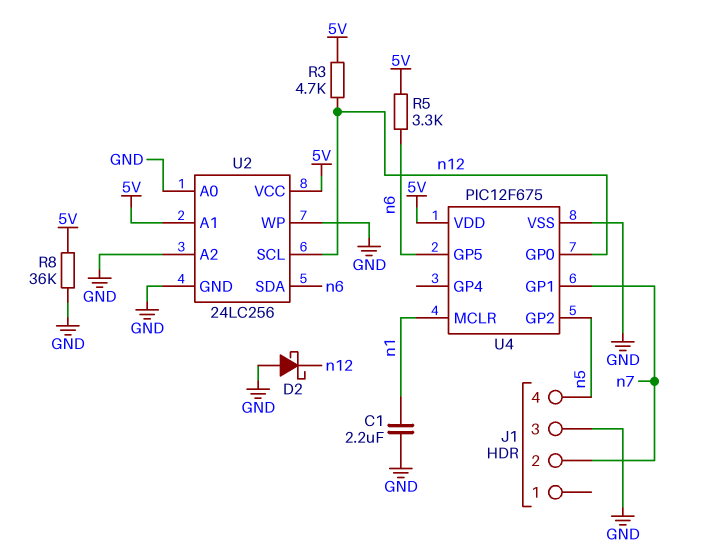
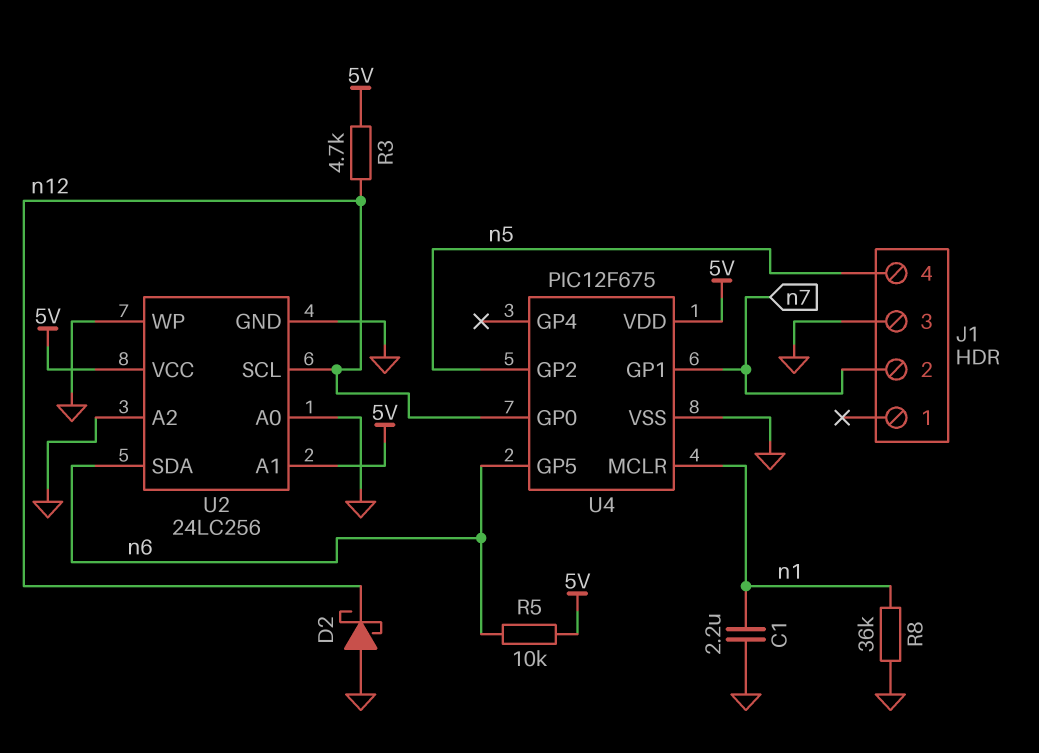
R5: 3.3k (5V, n6) -> 10k (5V, n6)
R8: 36k (5V, GND) -> 36k (GND, n1)

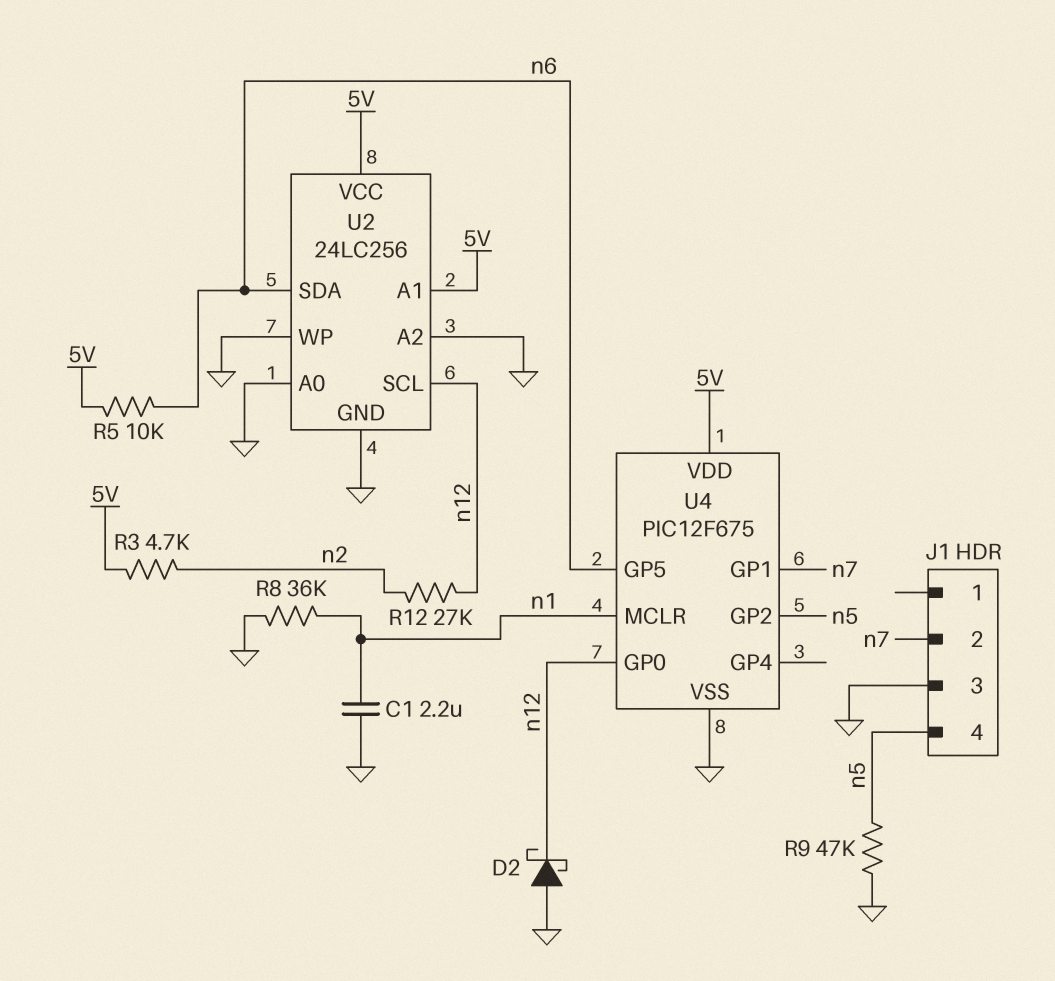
R3: 4.7k (5V, n12) -> 4.7k (5V, n2)
R9: none -> 47k (GND, n5)
R12: none -> 27k (n2, n12)

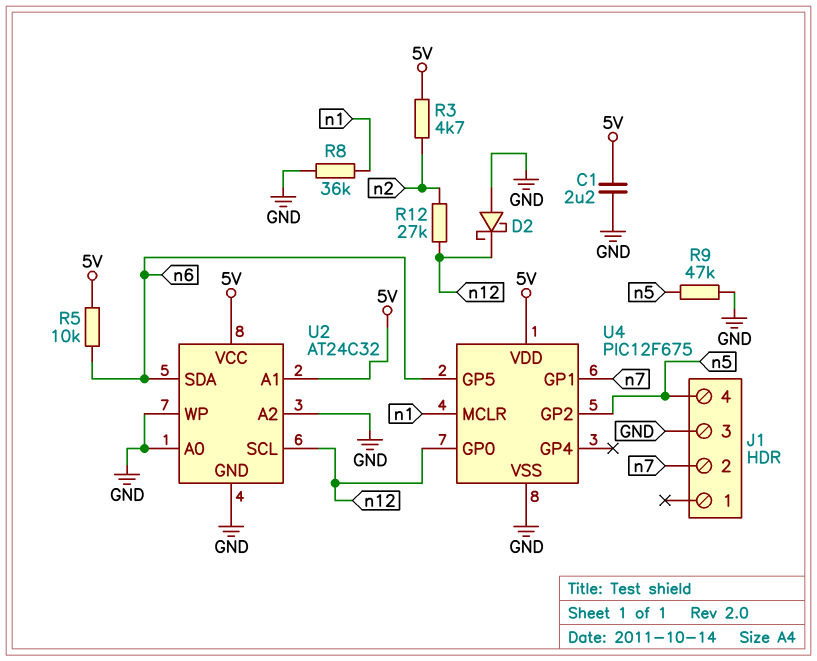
C1: 2.2uF (GND, n1) -> 2.2uF (5V, GND)
U2: 24LC256 -> AT24C32

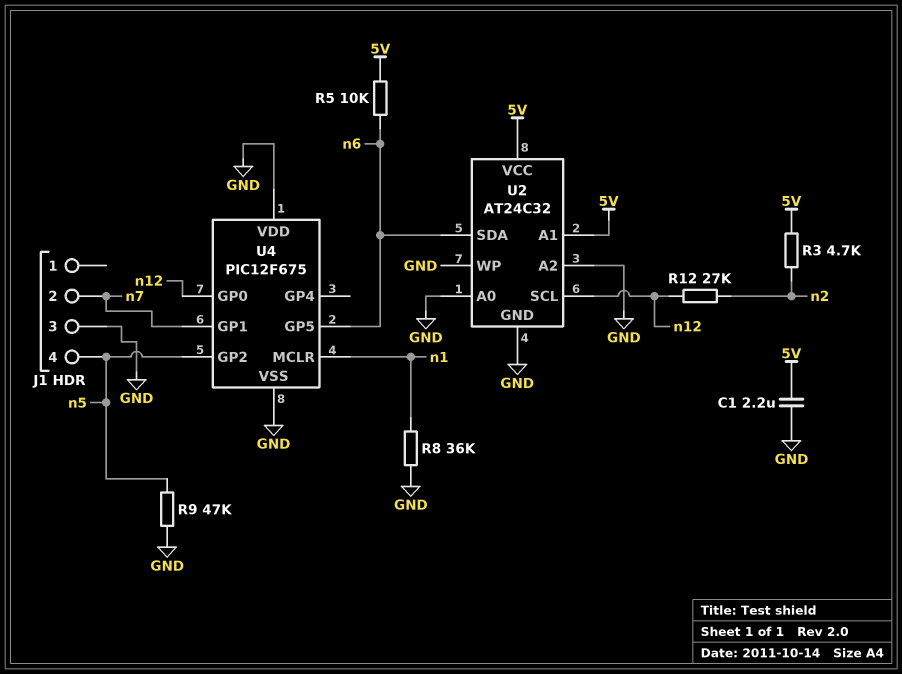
D2: schottky (A GND, K n12) -> none
U4 pin VDD: 5V -> GND

